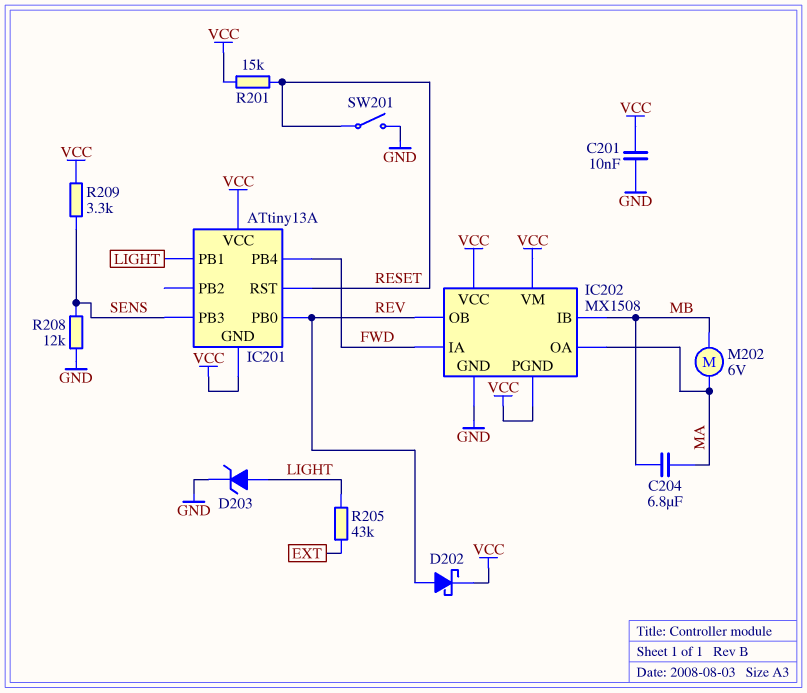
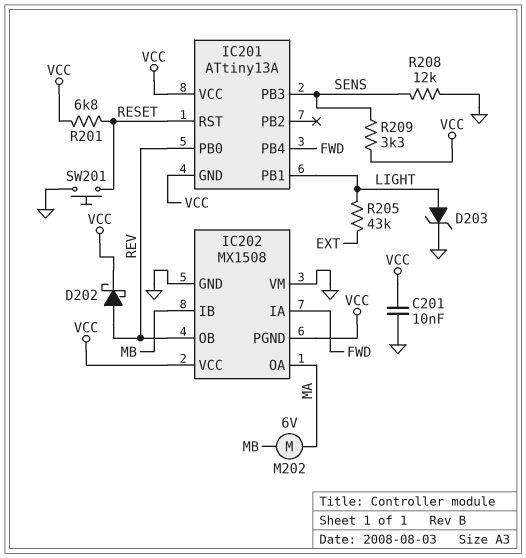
C204: 6.8uF (MA, MB) -> none
IC202 pin VM: VCC -> GND
R201: 15k (RESET, VCC) -> 6.8k (RESET, VCC)
SW201: switch (GND, RESET) -> button (GND, RESET)

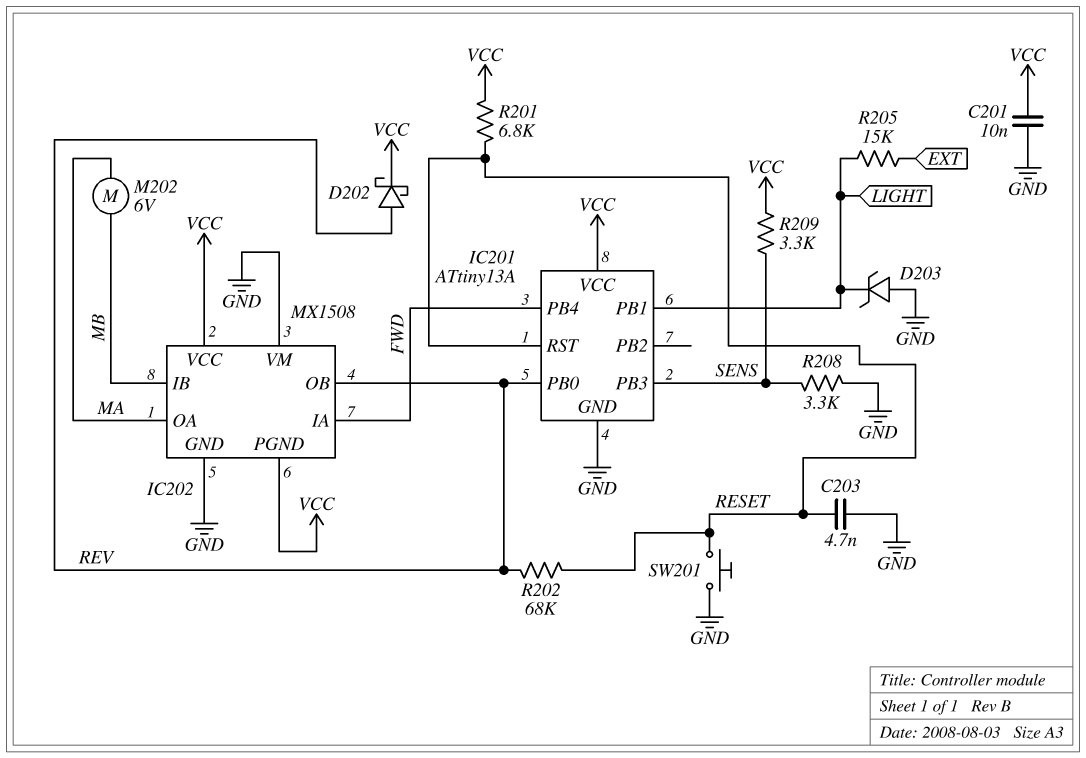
C203: none -> 4.7nF (GND, RESET)
D203: zener (A LIGHT, K GND) -> zener (A GND, K LIGHT)
IC201 pin GND: VCC -> GND
R202: none -> 68k (RESET, REV)
R205: 43k (EXT, LIGHT) -> 15k (EXT, LIGHT)
R208: 12k (GND, SENS) -> 3.3k (GND, SENS)

